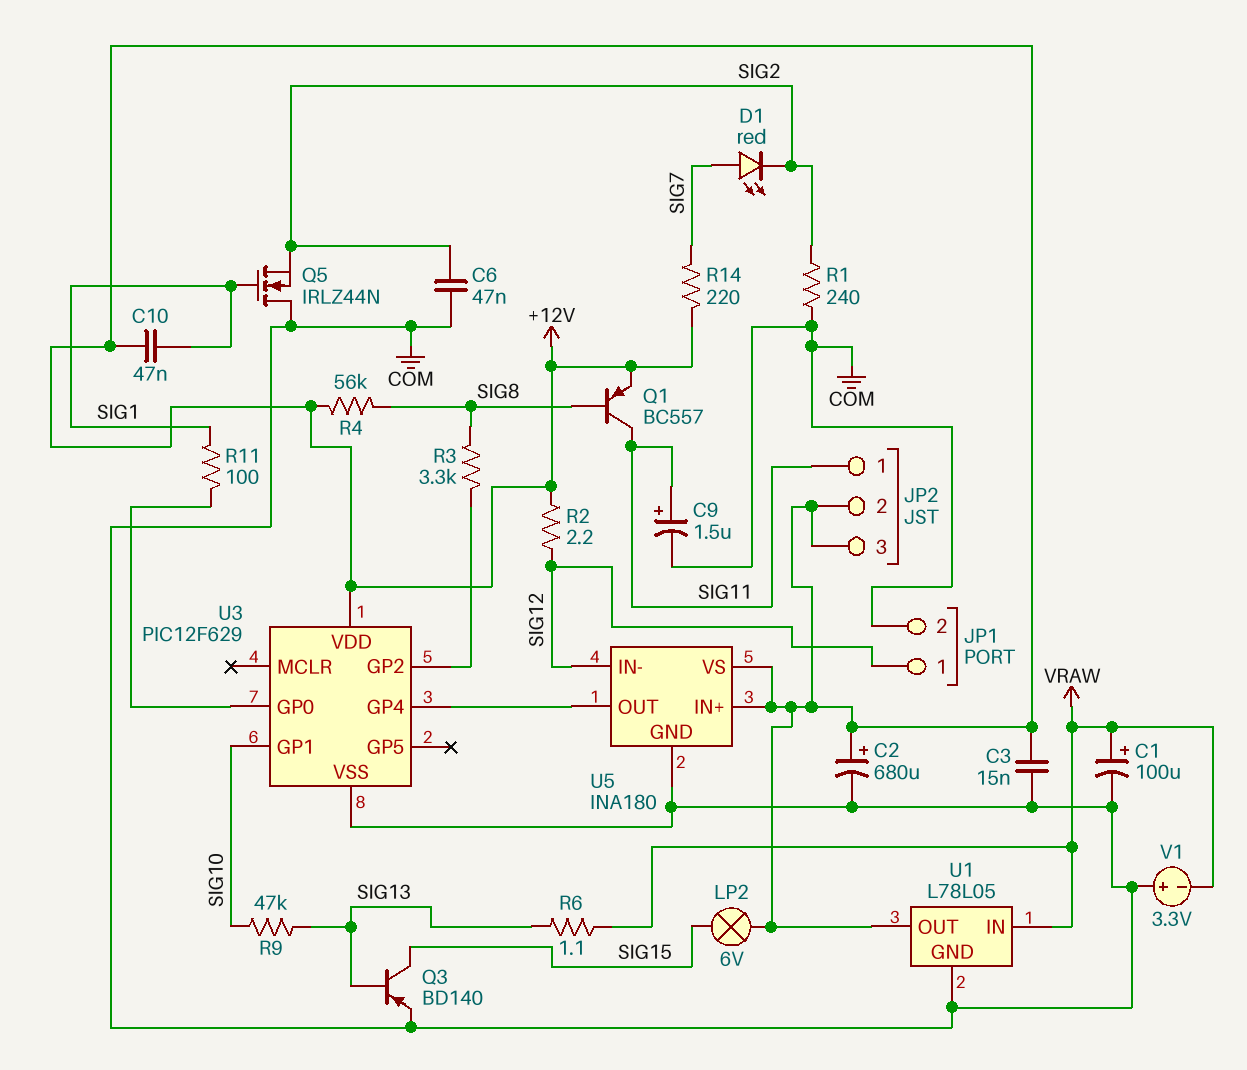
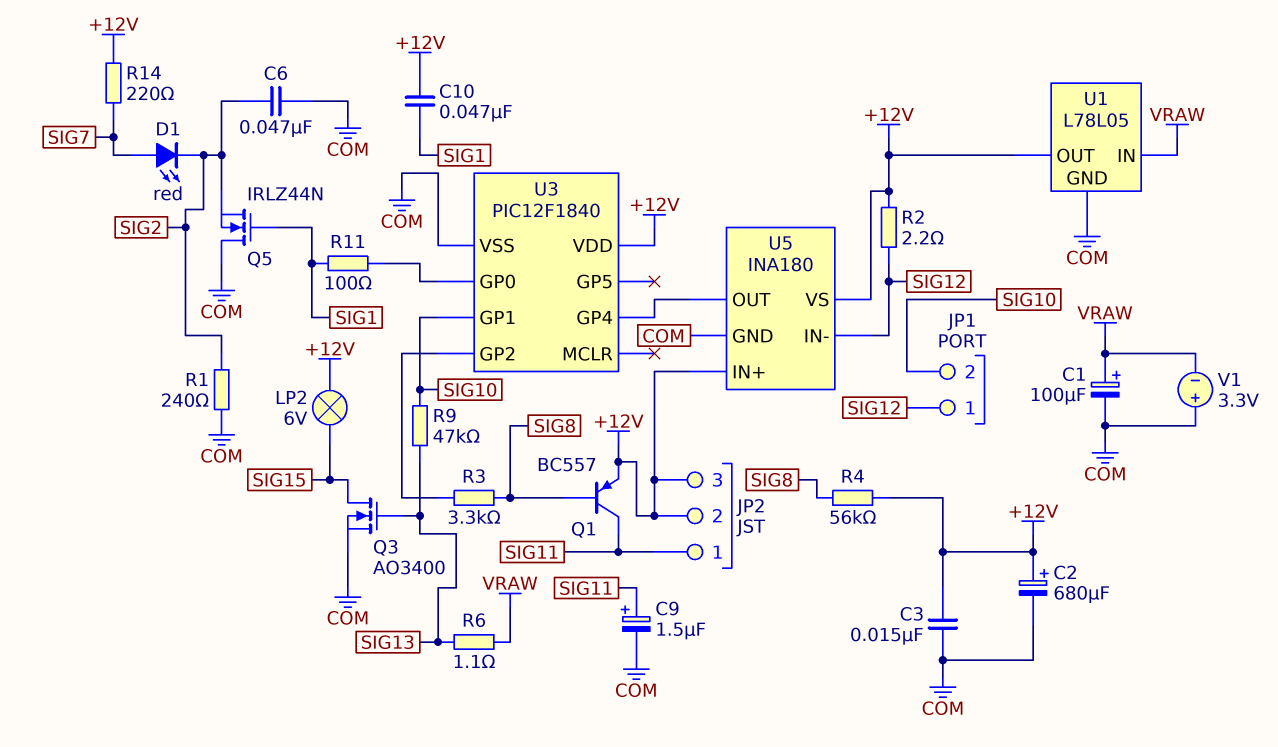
JP1 pin 2: COM -> SIG10
Q3: PNP BD140 (B SIG13, C SIG15, E COM) -> NMOS AO3400 (G SIG13, D SIG15, S COM)
U3: PIC12F629 -> PIC12F1840

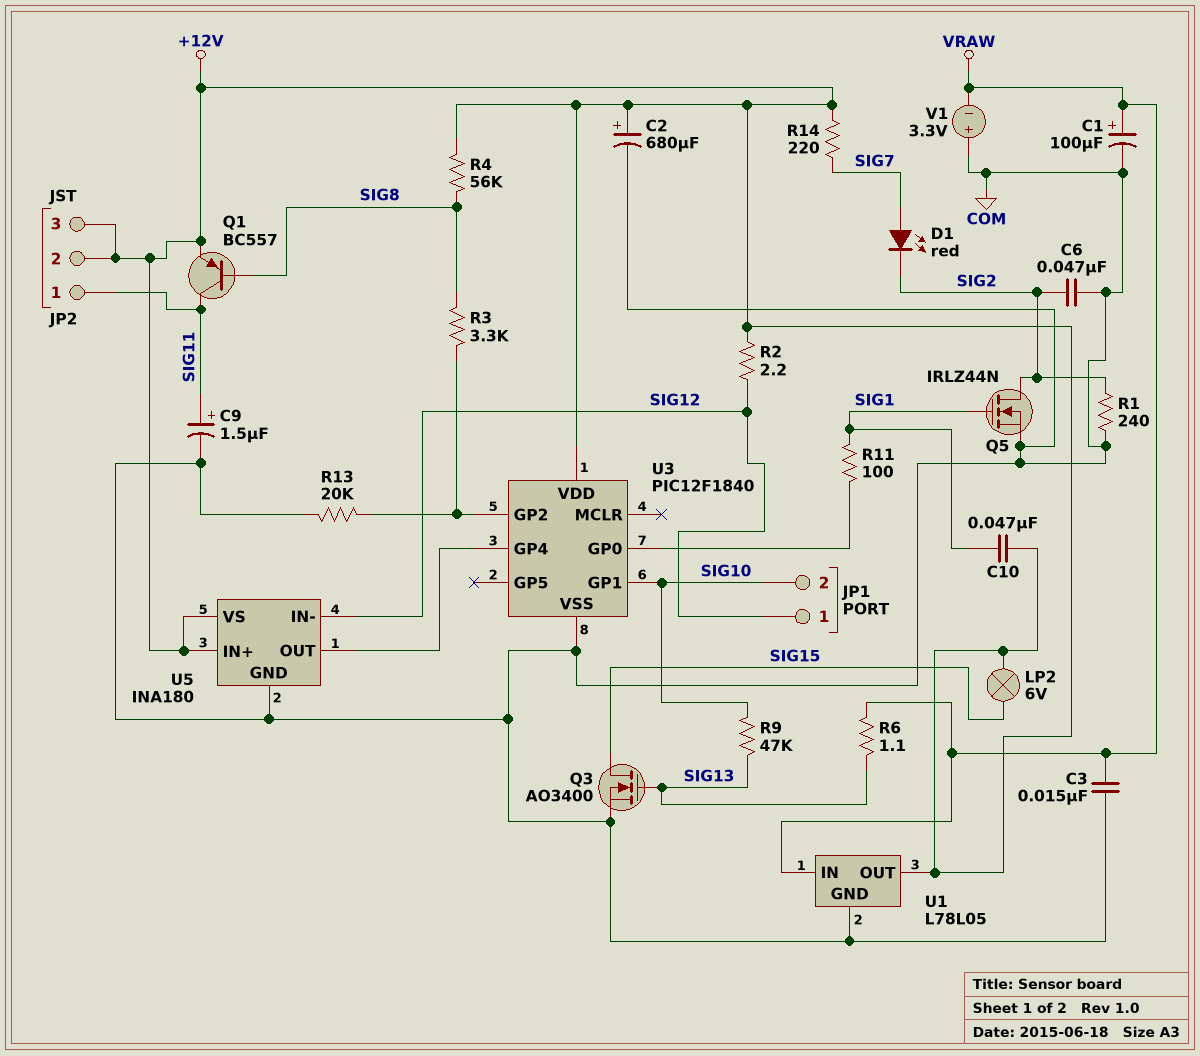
C3: 15nF (+12V, COM) -> 15nF (COM, VRAW)
Q5: NMOS IRLZ44N (G SIG1, D COM, S SIG2) -> NMOS IRLZ44N (G SIG1, D SIG2, S COM)
R13: none -> 20k (COM, U3/GP2)

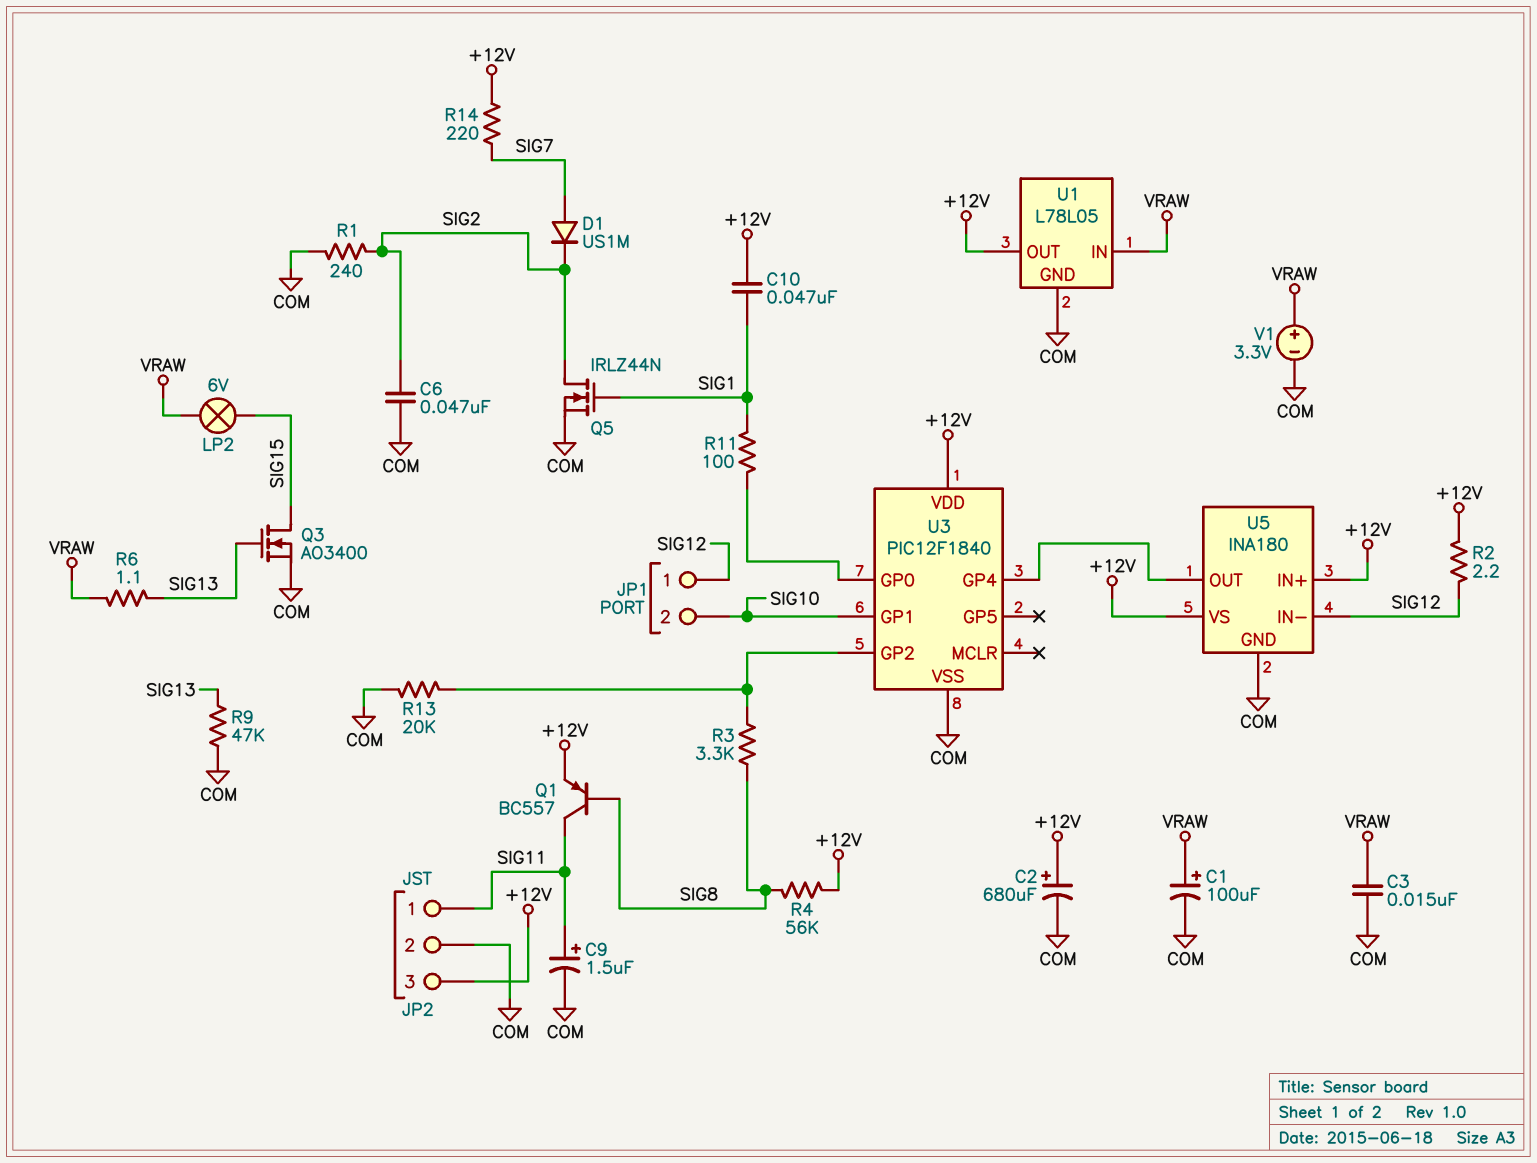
D1: LED red (A SIG7, K SIG2) -> diode US1M (A SIG7, K SIG2)
JP2 pin 2: +12V -> COM
LP2: lamp 6V (+12V, SIG15) -> lamp 6V (SIG15, VRAW)
R9: 47k (SIG10, SIG13) -> 47k (COM, SIG13)
V1: 3.3V (plus COM, minus VRAW) -> 3.3V (plus VRAW, minus COM)

